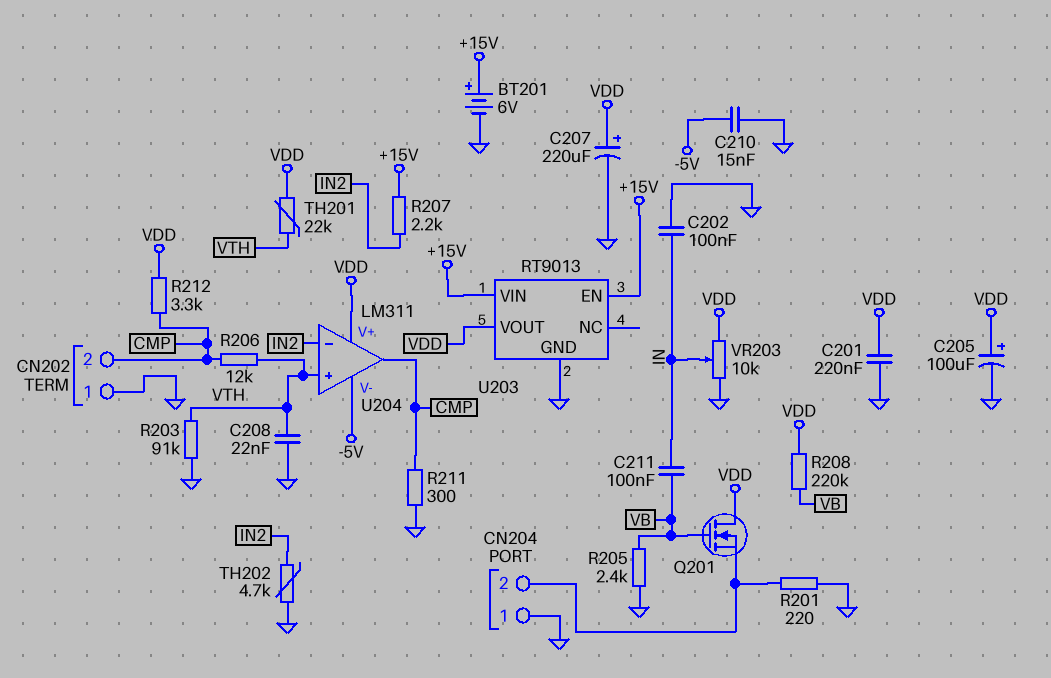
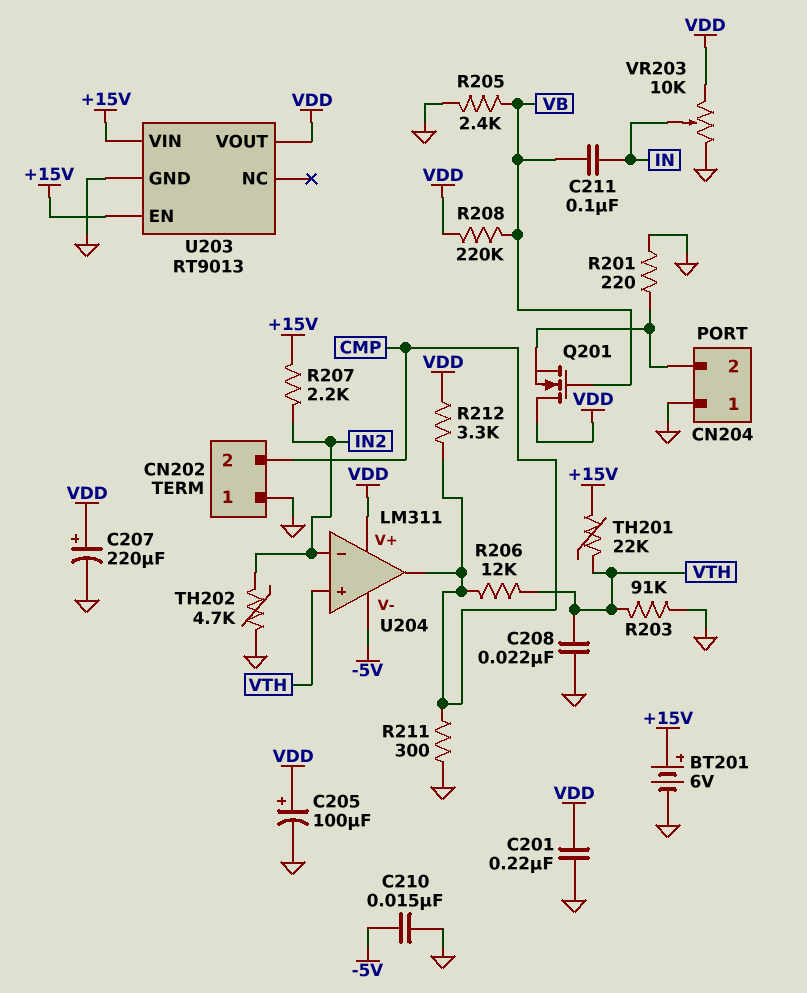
C202: 100nF (GND, IN) -> none
TH201: 22k (VDD, VTH) -> 22k (+15V, VTH)

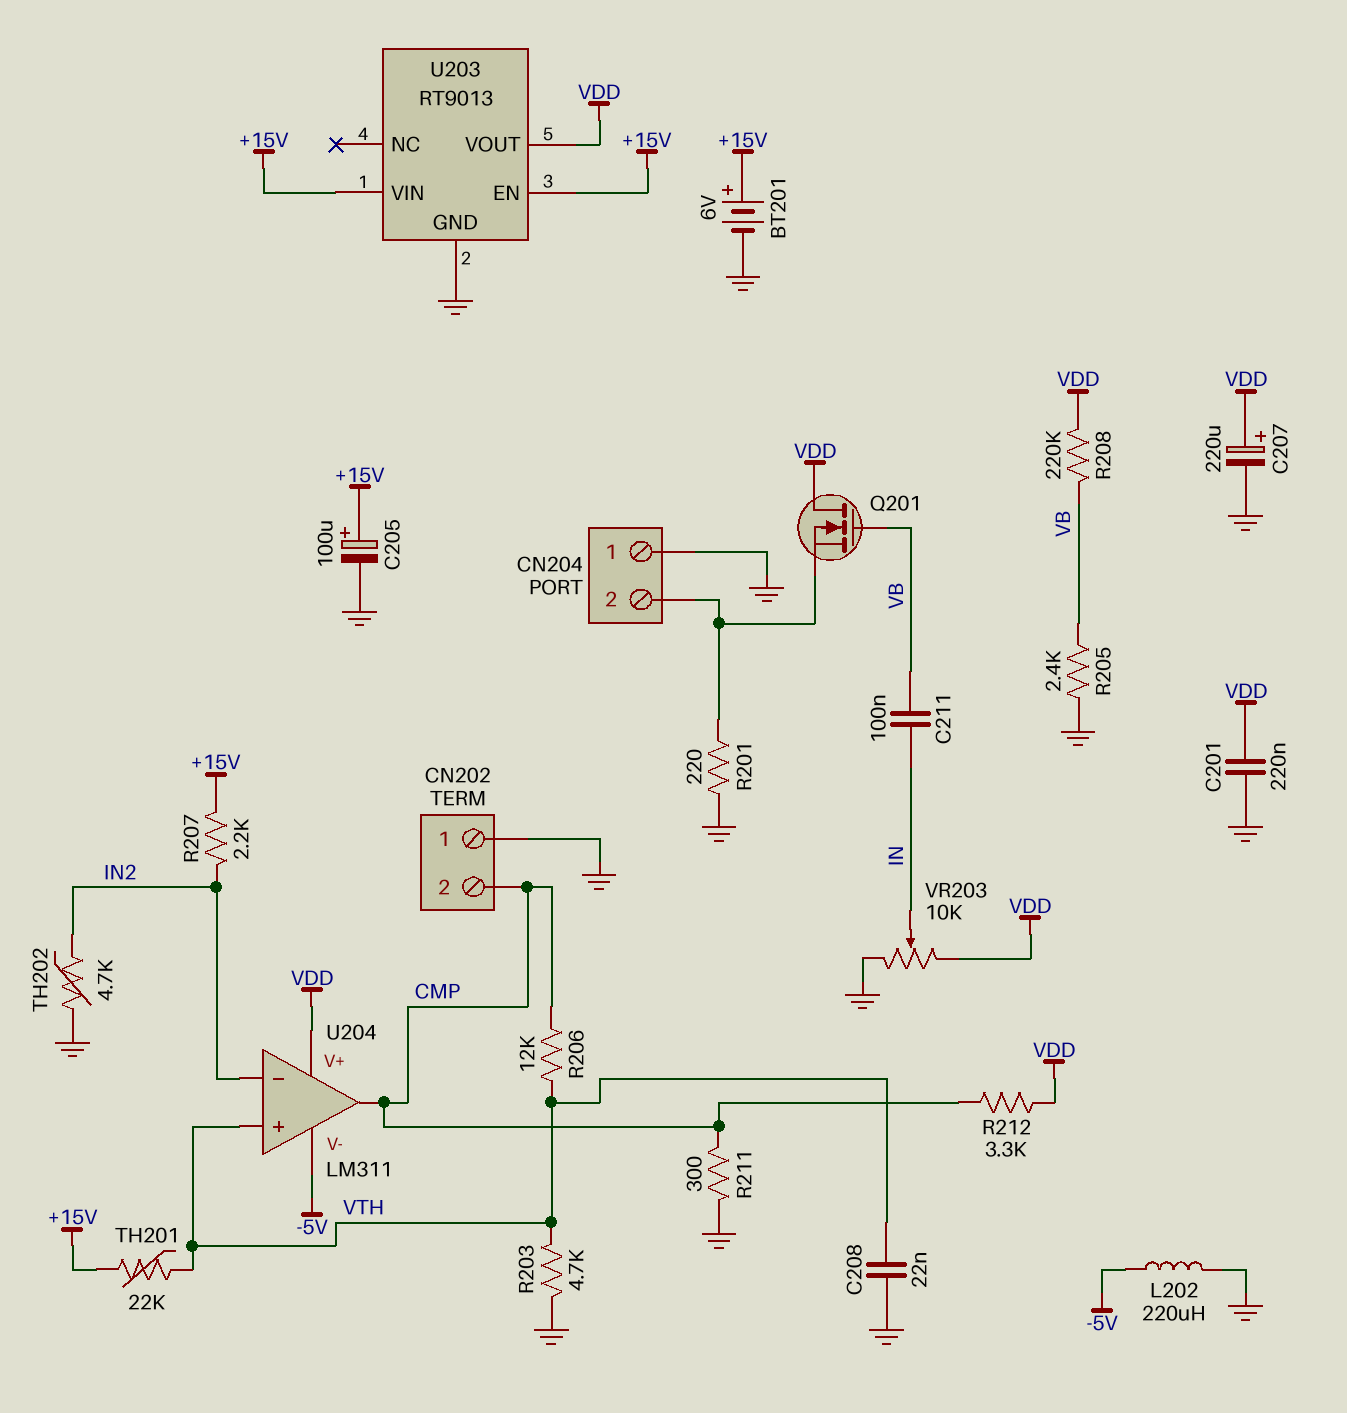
C205: 100uF (plus VDD, minus GND) -> 100uF (plus +15V, minus GND)
C210: 15nF (-5V, GND) -> none
L202: none -> 220uH (-5V, GND)
R203: 91k (GND, VTH) -> 4.7k (GND, VTH)

